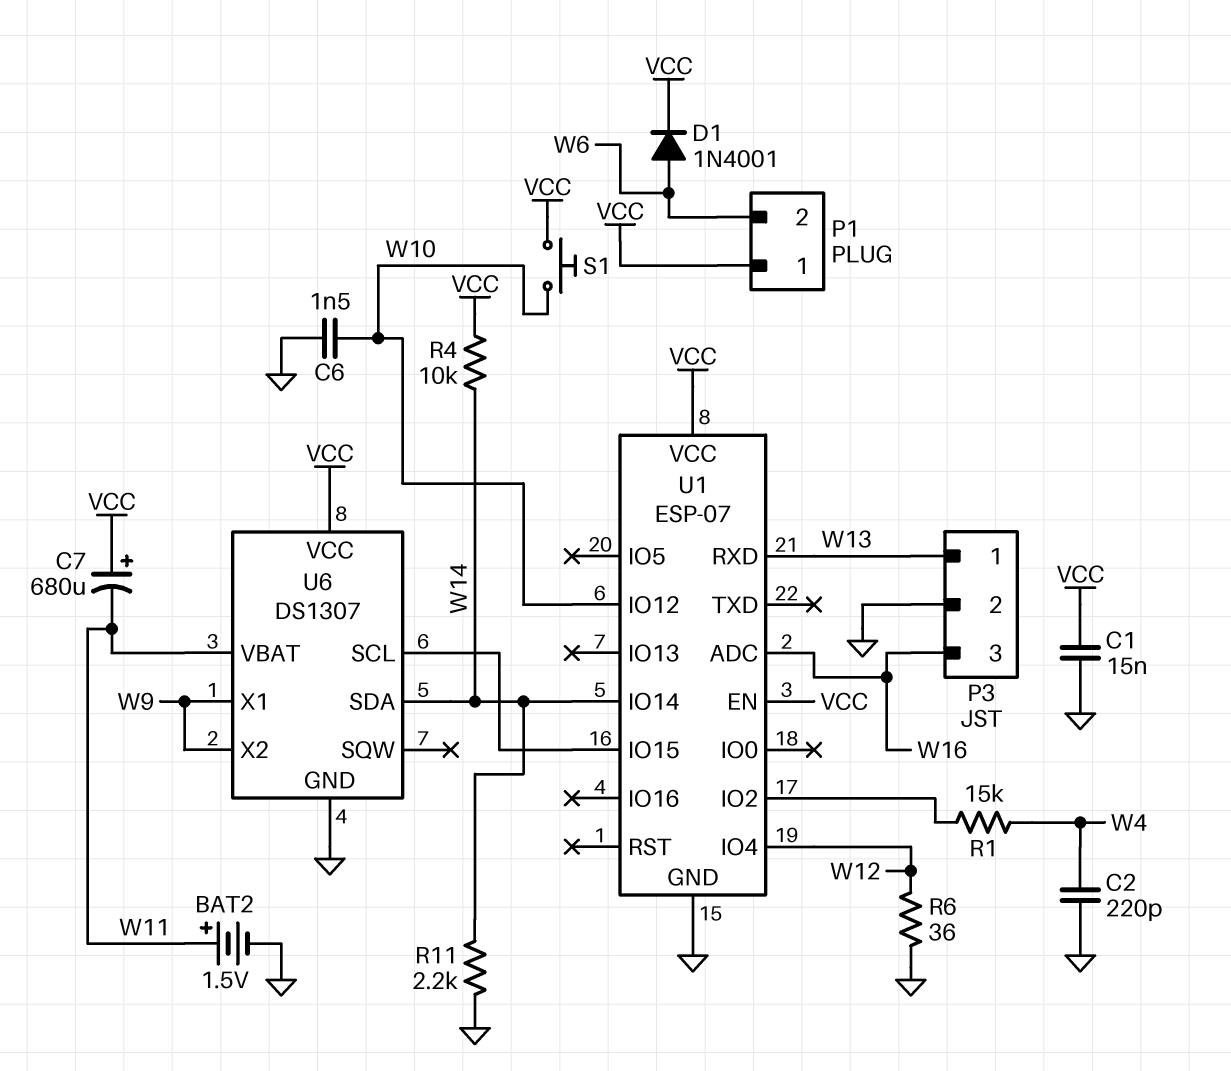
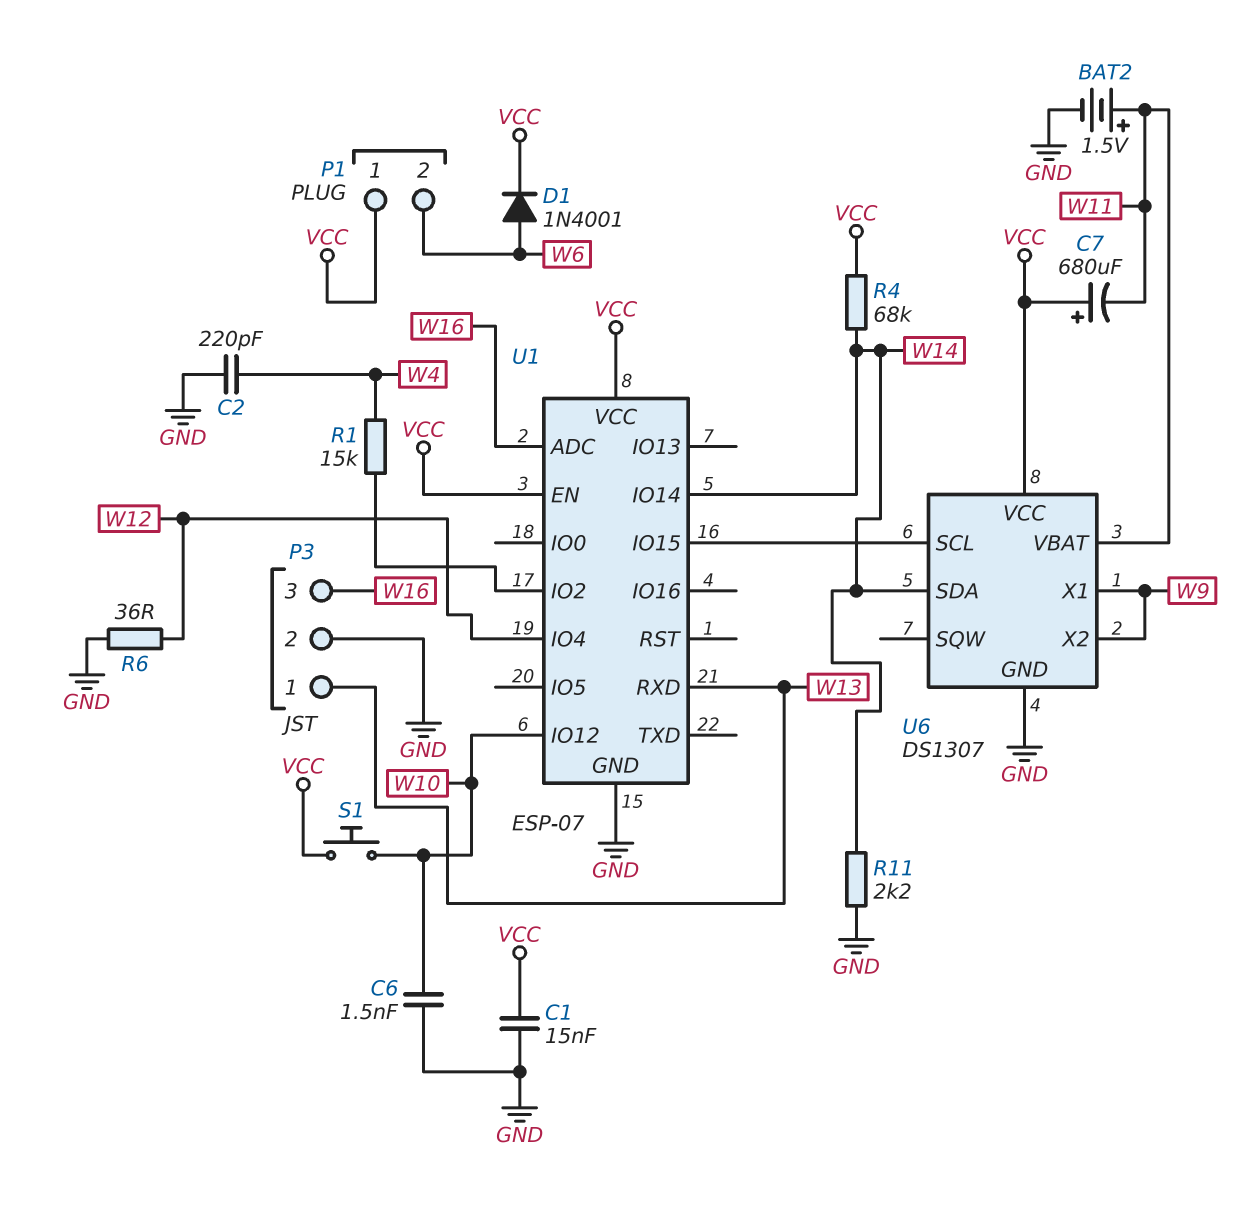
R4: 10k (VCC, W14) -> 68k (VCC, W14)

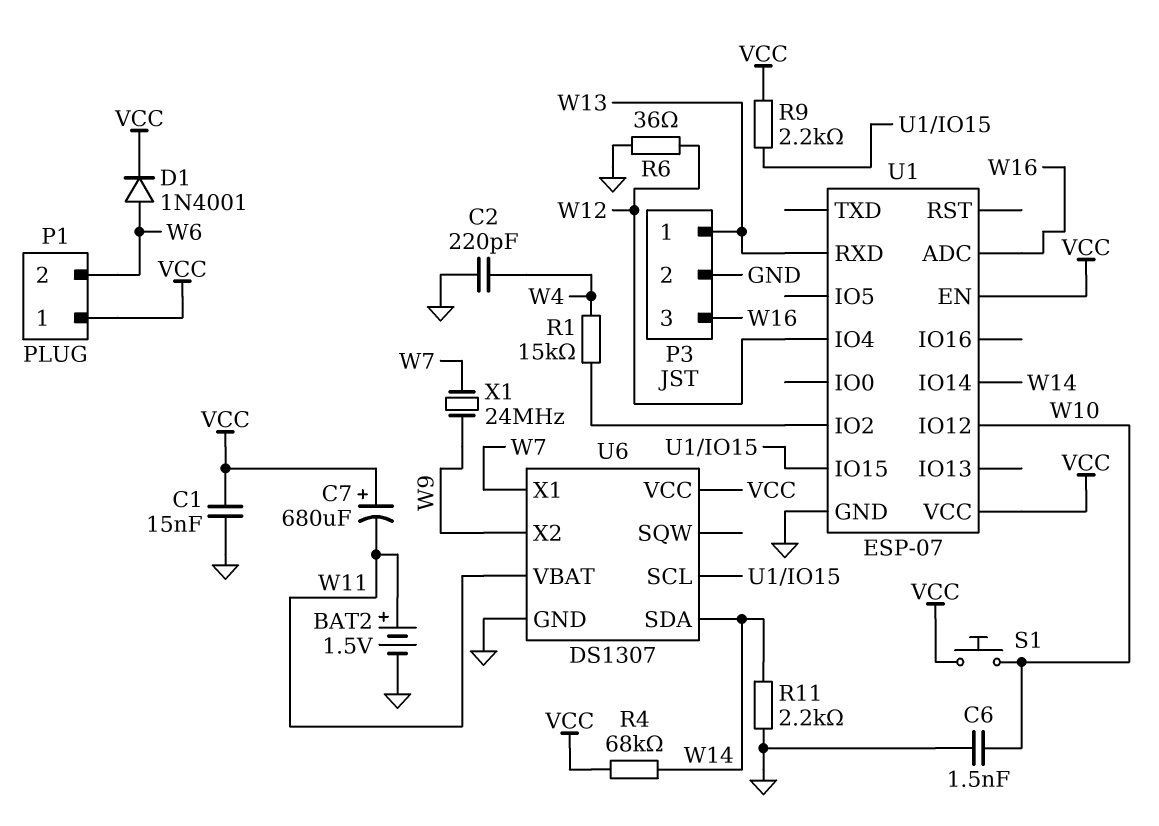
R9: none -> 2.2k (U1/IO15, VCC)
U6 pin X1: W9 -> W7
X1: none -> 24MHz (W7, W9)

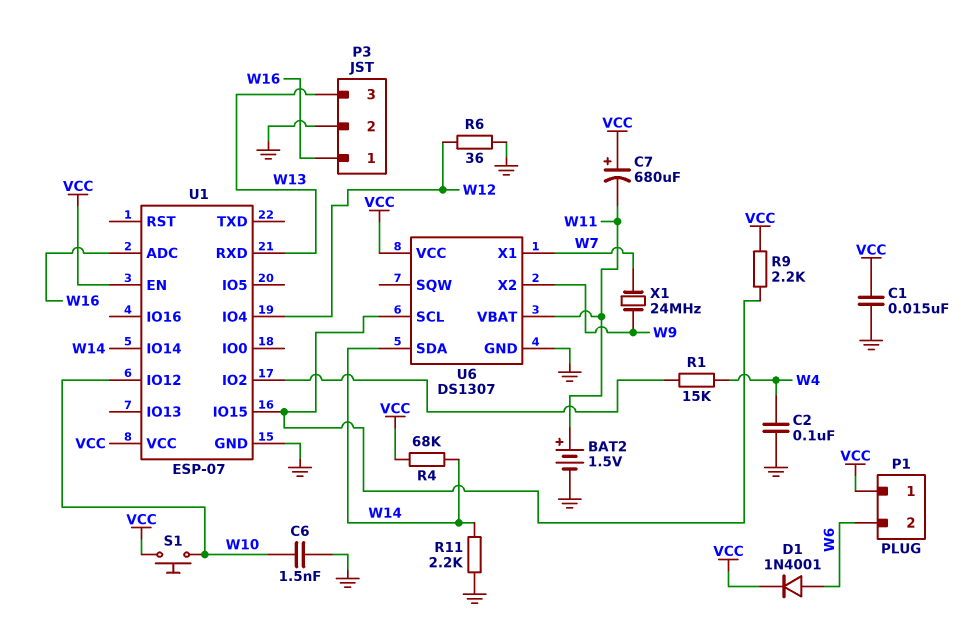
C2: 220pF (GND, W4) -> 100nF (GND, W4)
P3 pin 1: W13 -> W16
P3 pin 3: W16 -> W13

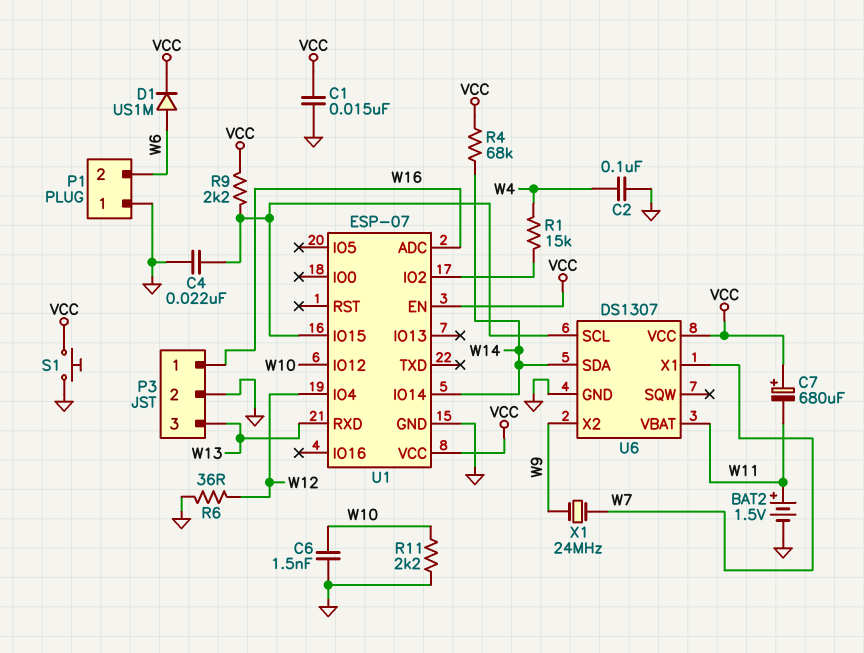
C4: none -> 22nF (GND, U1/IO15)
D1: diode 1N4001 (A W6, K VCC) -> diode US1M (A W6, K VCC)
P1 pin 1: VCC -> GND
R11: 2.2k (GND, W14) -> 2.2k (GND, W10)
S1: button (VCC, W10) -> button (GND, VCC)

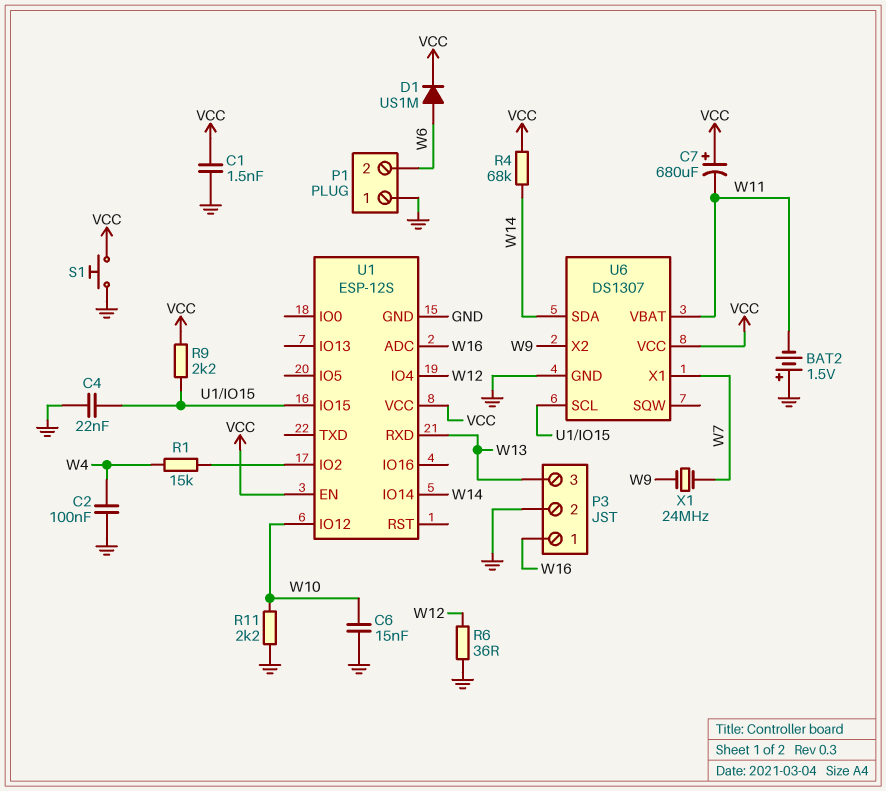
BAT2: 1.5V (plus W11, minus GND) -> 1.5V (plus GND, minus W11)
C1: 15nF (GND, VCC) -> 1.5nF (GND, VCC)
C6: 1.5nF (GND, W10) -> 15nF (GND, W10)
U1: ESP-07 -> ESP-12S

